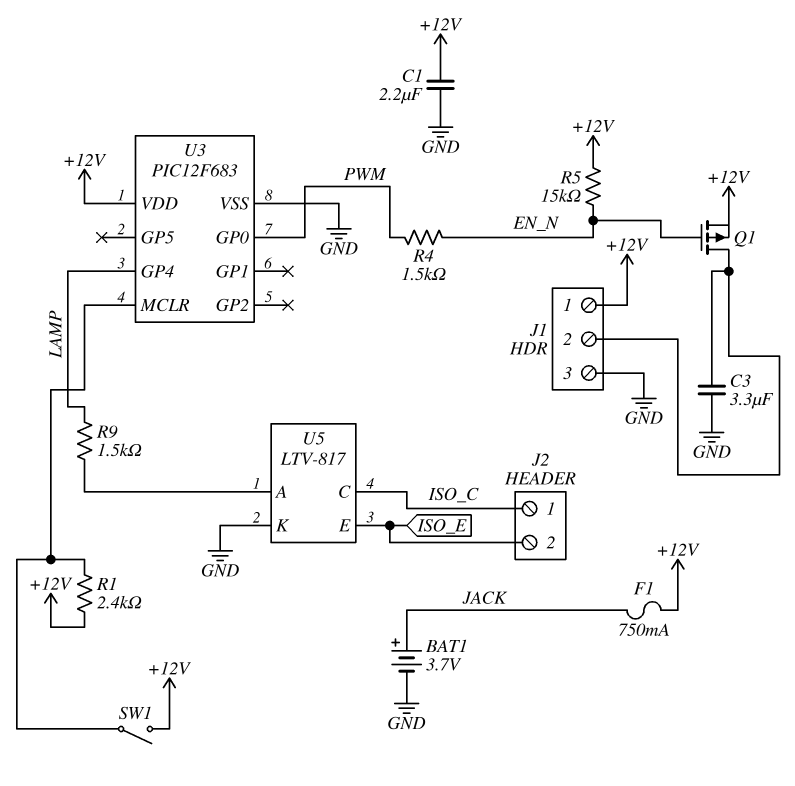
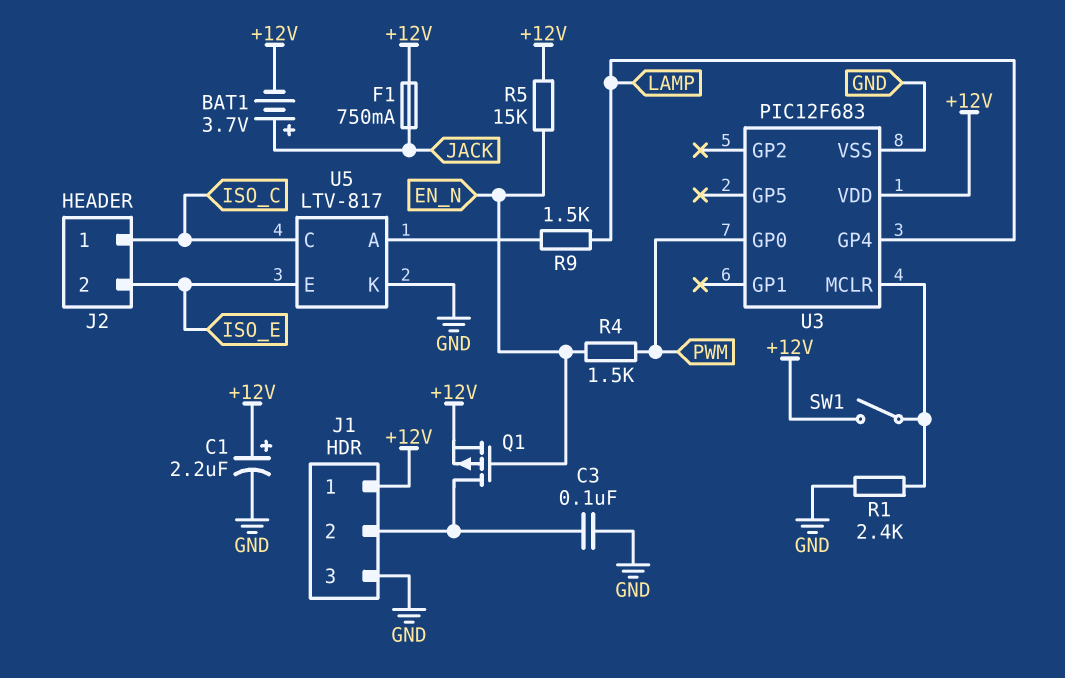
BAT1: 3.7V (plus JACK, minus GND) -> 3.7V (plus JACK, minus +12V)
C1: 2.2uF (+12V, GND) -> 2.2uF (plus +12V, minus GND)
C3: 3.3uF (GND, J1/2) -> 100nF (GND, J1/2)
R1: 2.4k (+12V, U3/MCLR) -> 2.4k (GND, U3/MCLR)

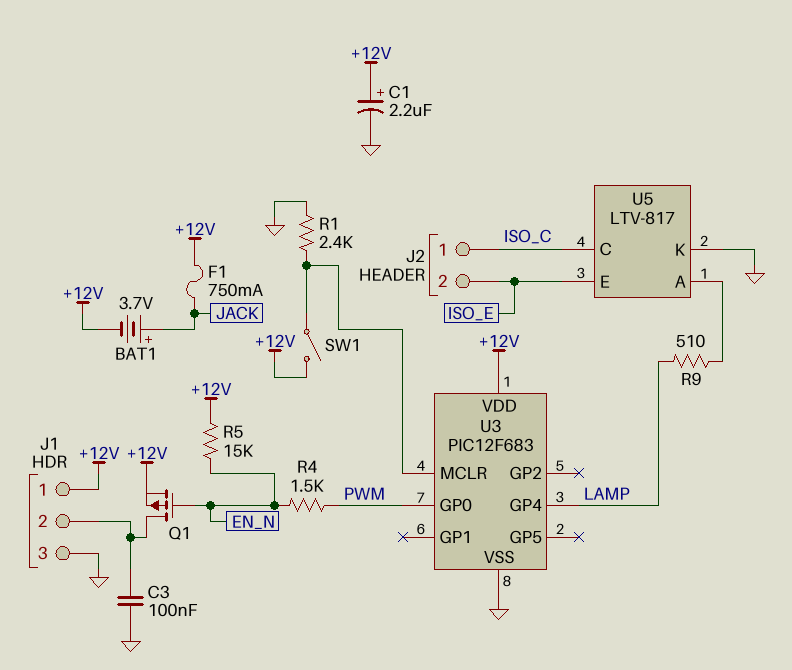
R9: 1.5k (LAMP, U5/A) -> 510 (LAMP, U5/A)

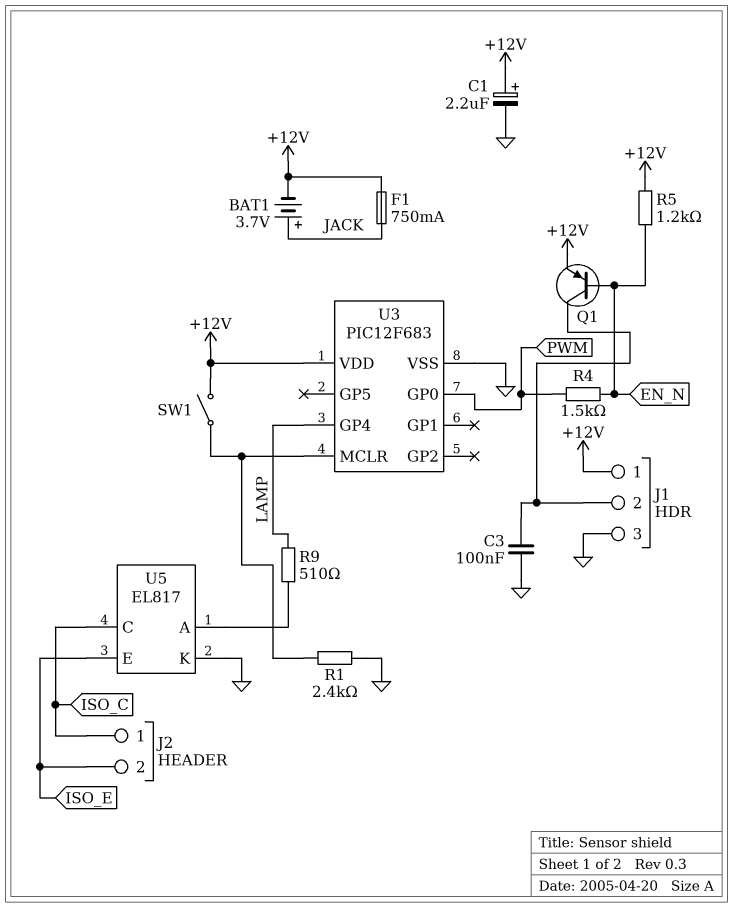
Q1: PMOS (G EN_N, D J1/2, S +12V) -> PNP (B EN_N, C J1/2, E +12V)
R5: 15k (+12V, EN_N) -> 1.2k (+12V, EN_N)
U5: LTV-817 -> EL817

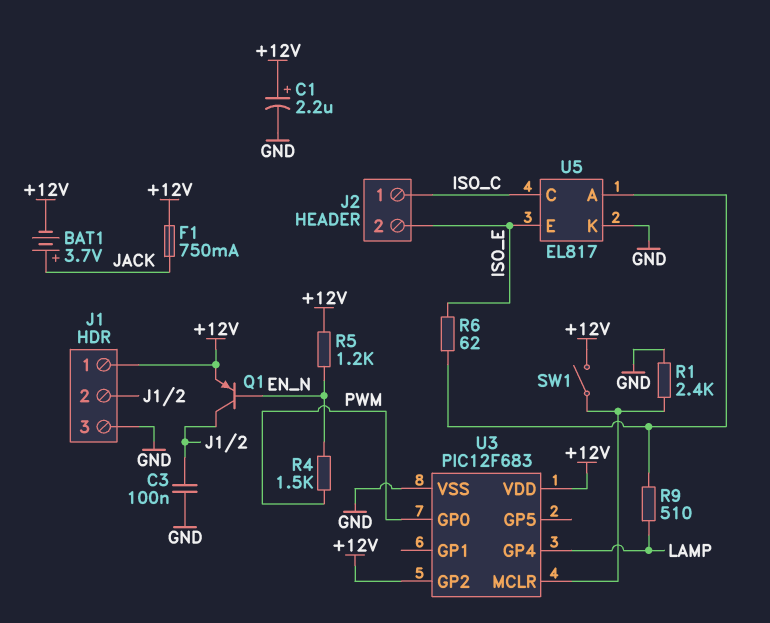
R6: none -> 62 (ISO_E, U5/A)
U3 pin GP2: none -> +12V

